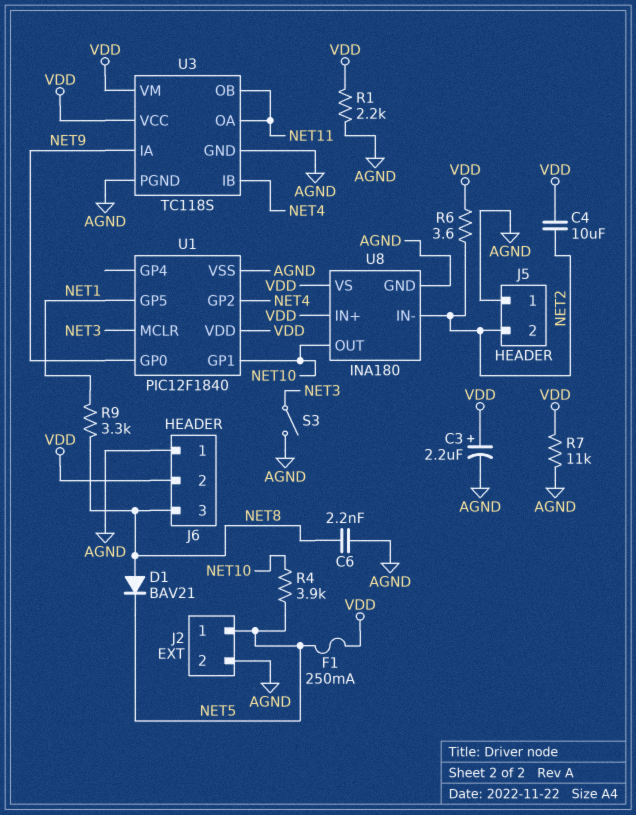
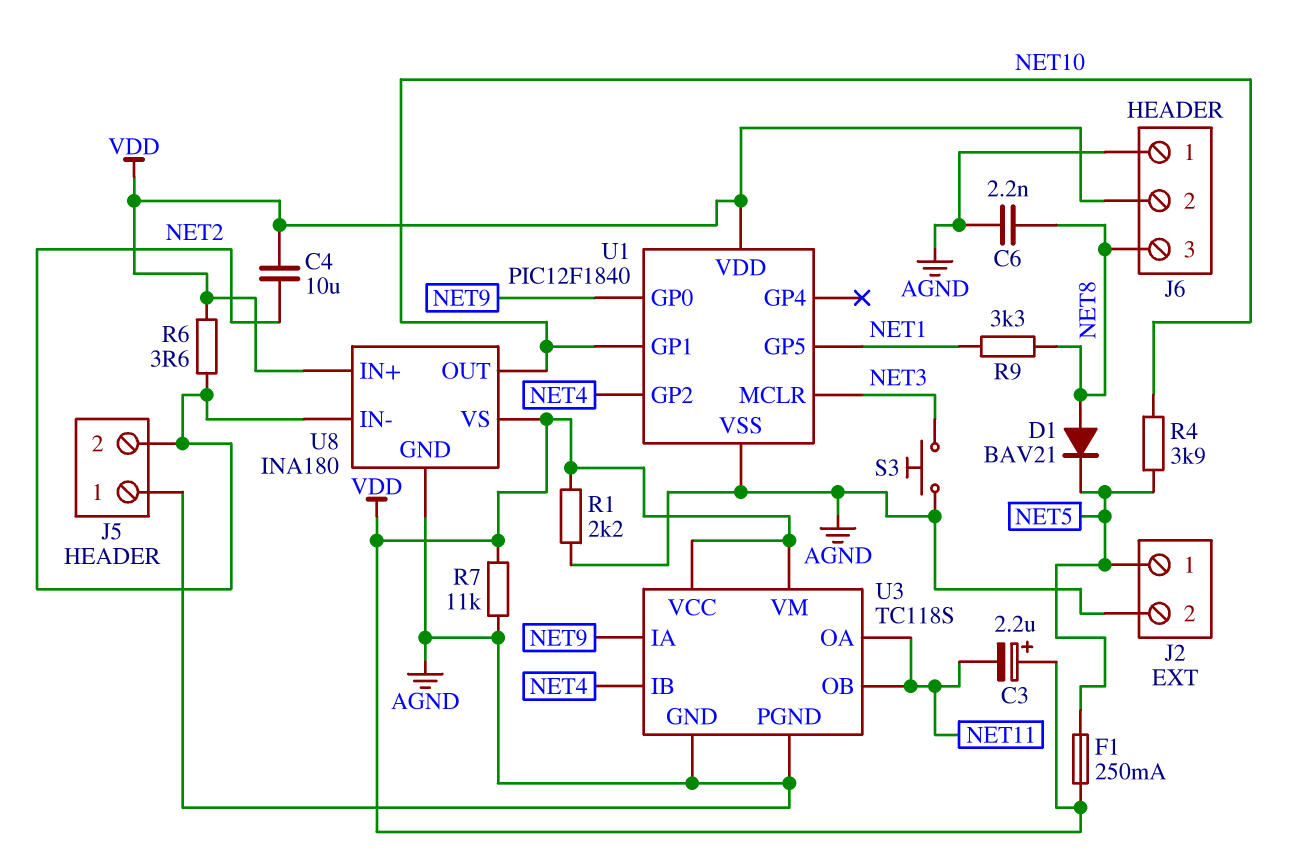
C3: 2.2uF (plus VDD, minus AGND) -> 2.2uF (plus VDD, minus NET11)
S3: switch (AGND, NET3) -> button (AGND, NET3)

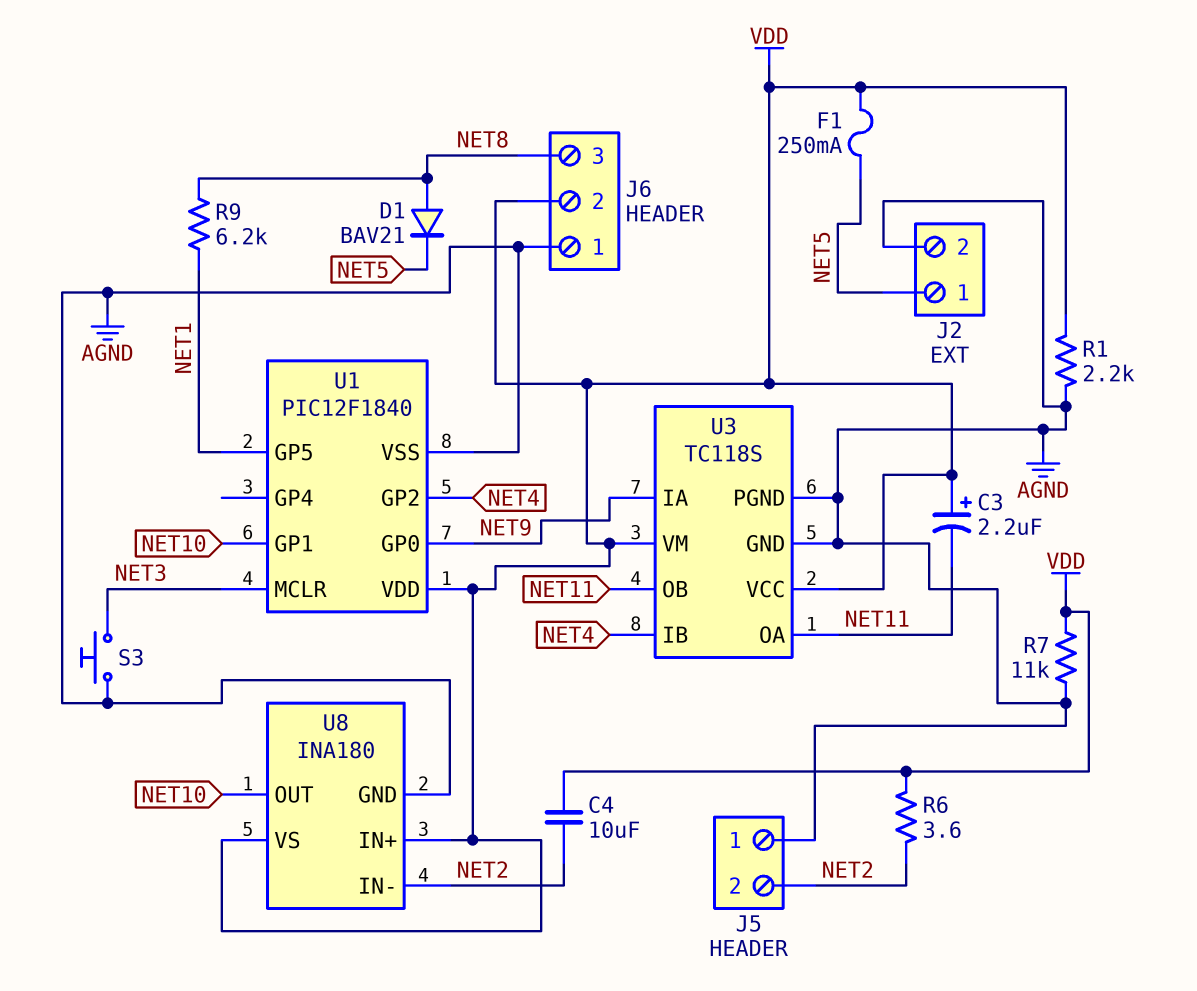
C6: 2.2nF (AGND, NET8) -> none
R4: 3.9k (NET5, NET10) -> none
R9: 3.3k (NET1, NET8) -> 6.2k (NET1, NET8)

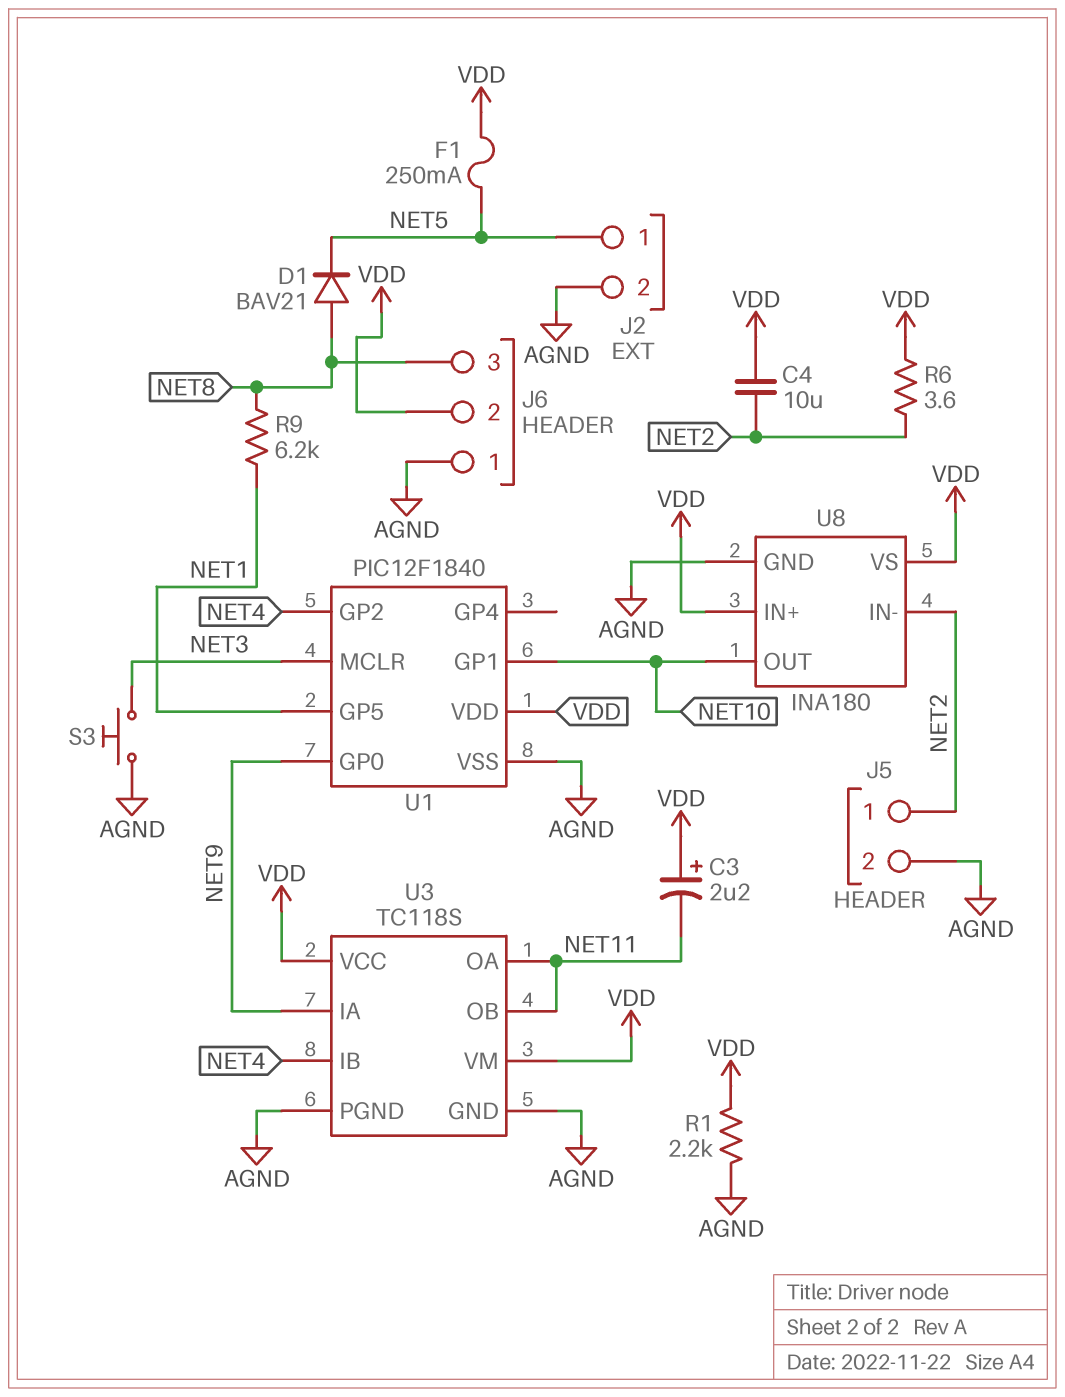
J5 pin 1: AGND -> NET2
J5 pin 2: NET2 -> AGND
R7: 11k (AGND, VDD) -> none

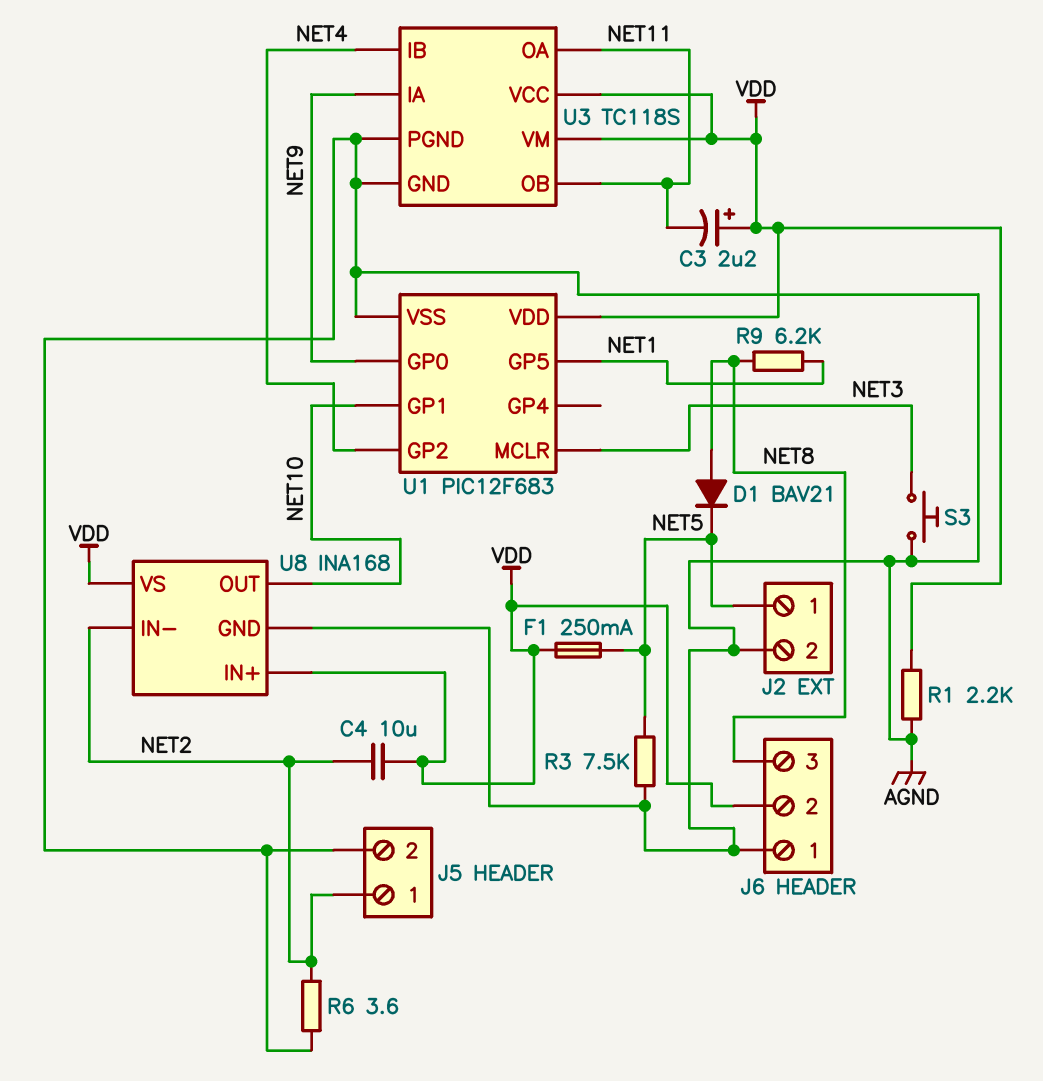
R3: none -> 7.5k (AGND, NET5)
R6: 3.6 (NET2, VDD) -> 3.6 (AGND, NET2)
U1: PIC12F1840 -> PIC12F683
U8: INA180 -> INA168

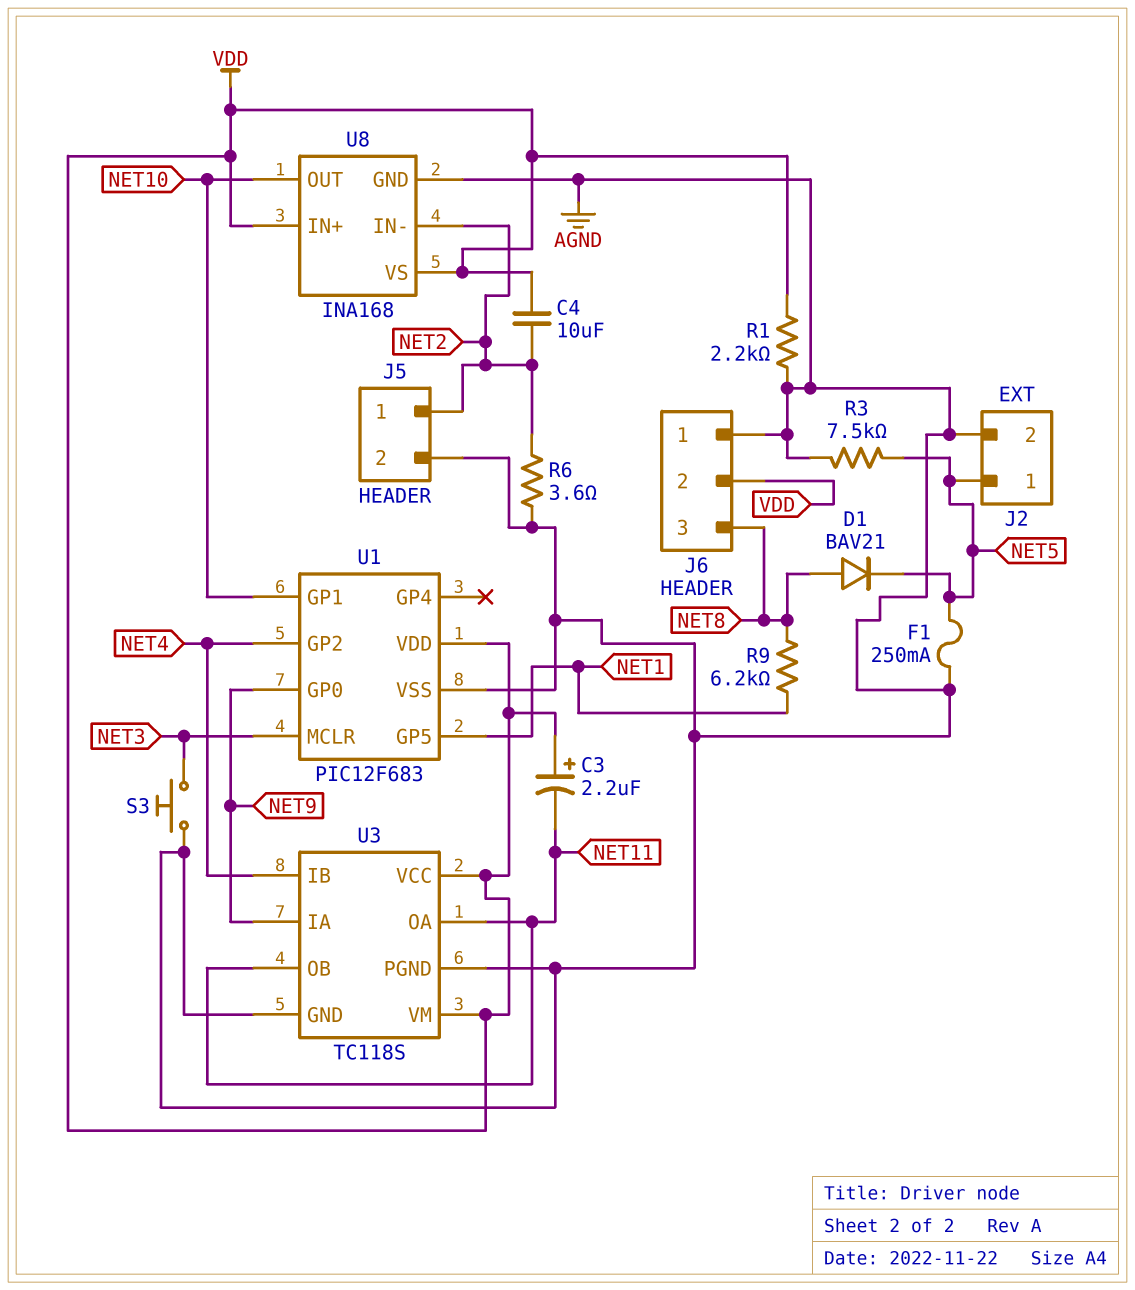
F1: 250mA (NET5, VDD) -> 250mA (AGND, NET5)

